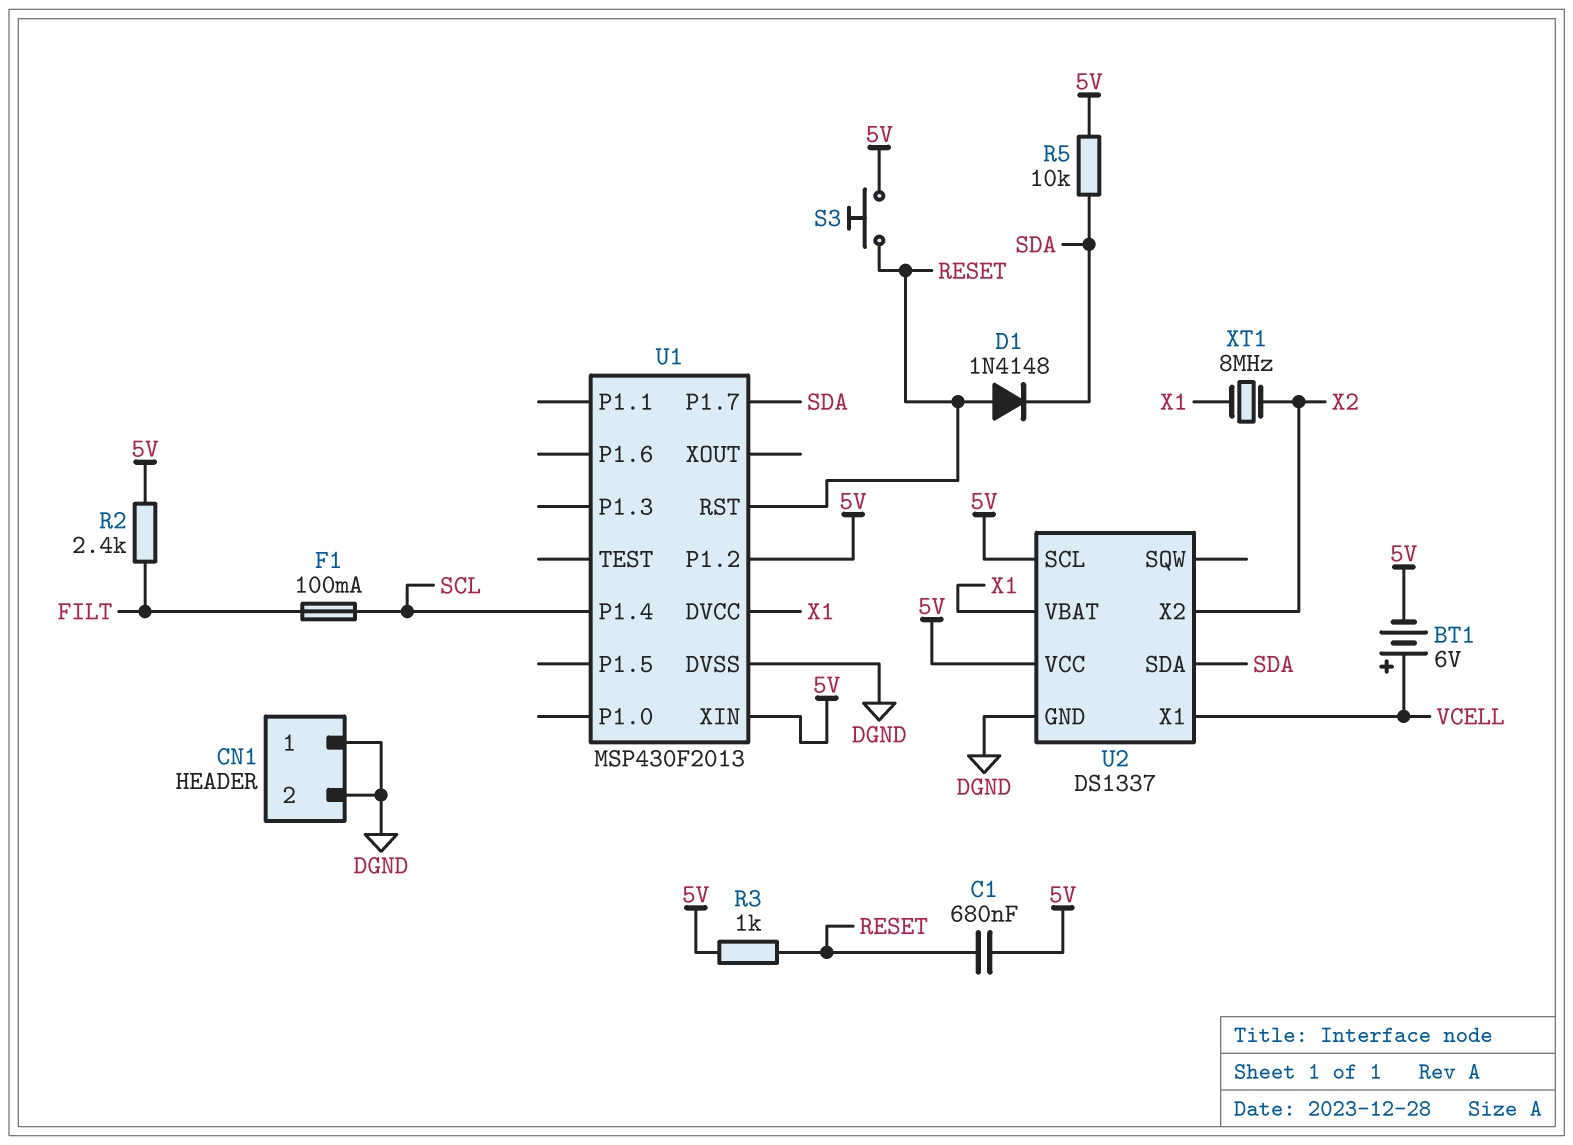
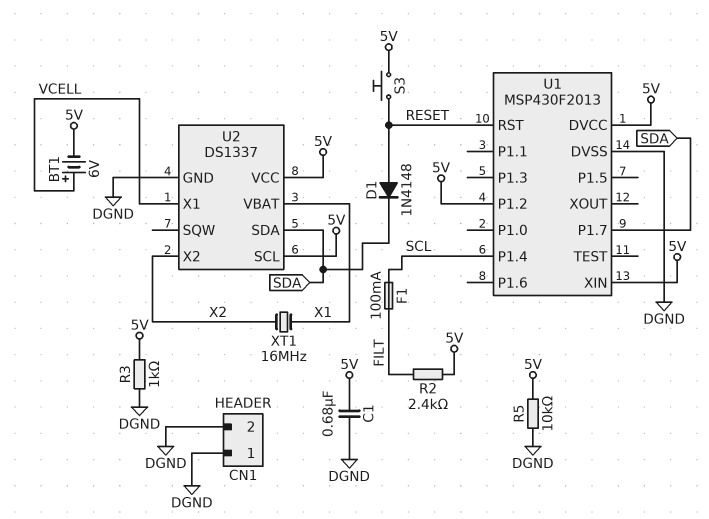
C1: 680nF (5V, RESET) -> 680nF (5V, DGND)
R3: 1k (5V, RESET) -> 1k (5V, DGND)
R5: 10k (5V, SDA) -> 10k (5V, DGND)
U1 pin DVCC: X1 -> 5V
XT1: 8MHz (X1, X2) -> 16MHz (X1, X2)

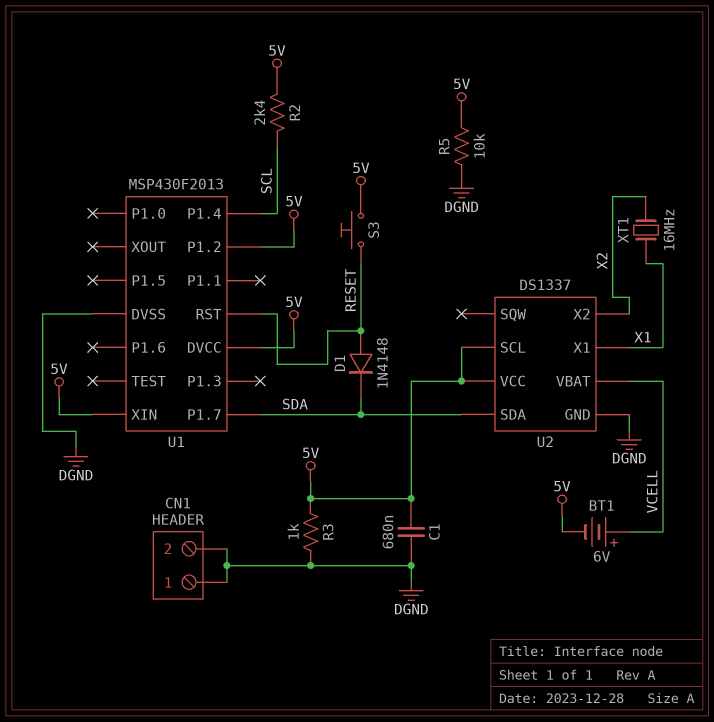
F1: 100mA (FILT, SCL) -> none
R2: 2.4k (5V, FILT) -> 2.4k (5V, SCL)
U2 pin VBAT: X1 -> VCELL
U2 pin X1: VCELL -> X1

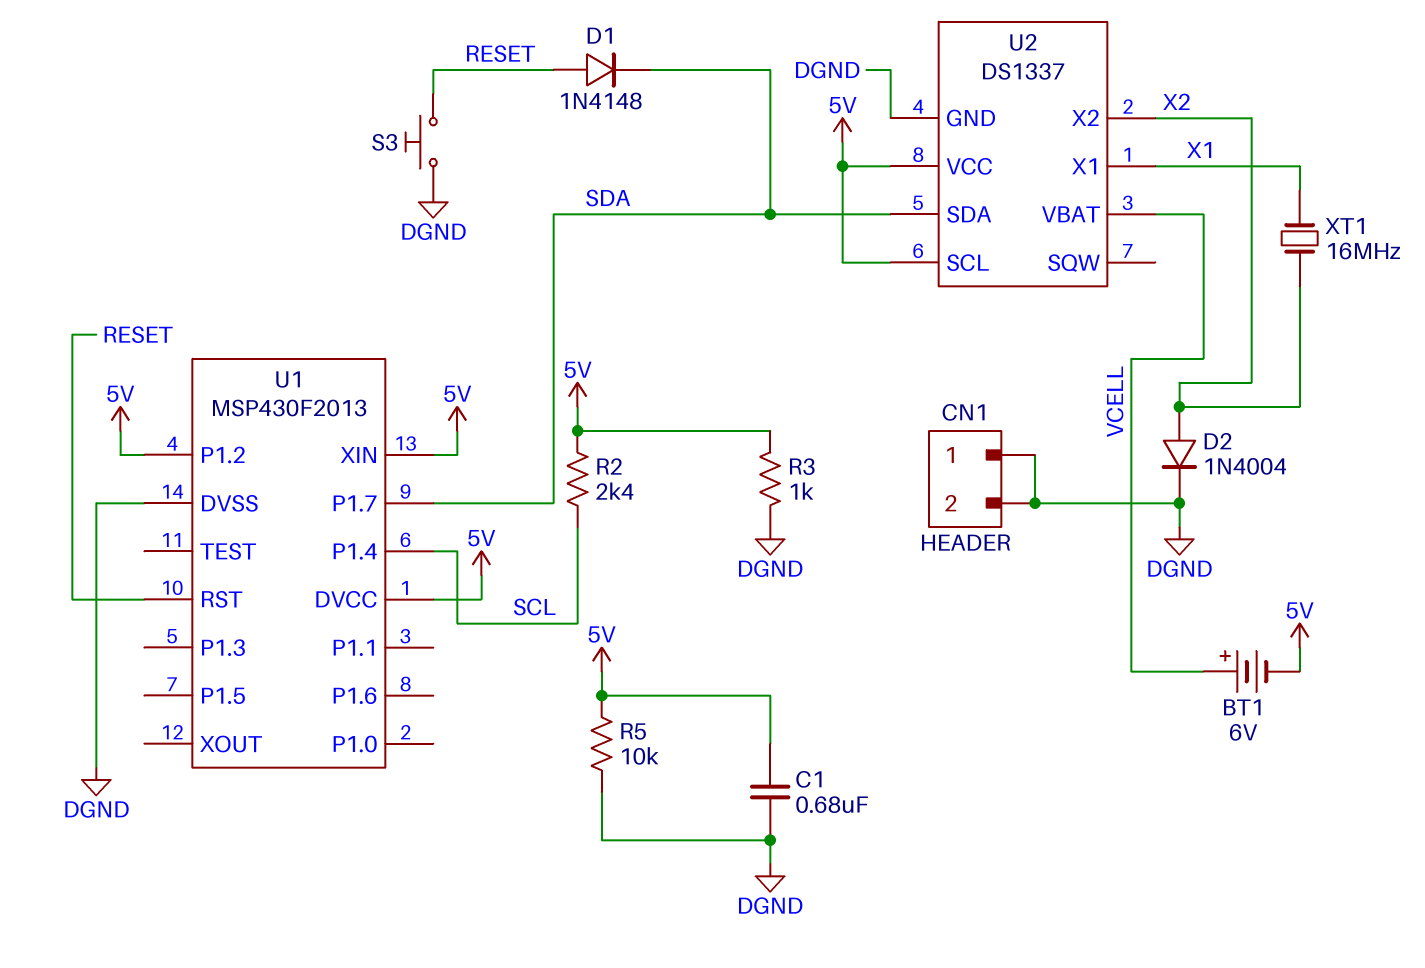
D2: none -> diode 1N4004 (A X2, K DGND)
S3: button (5V, RESET) -> button (DGND, RESET)

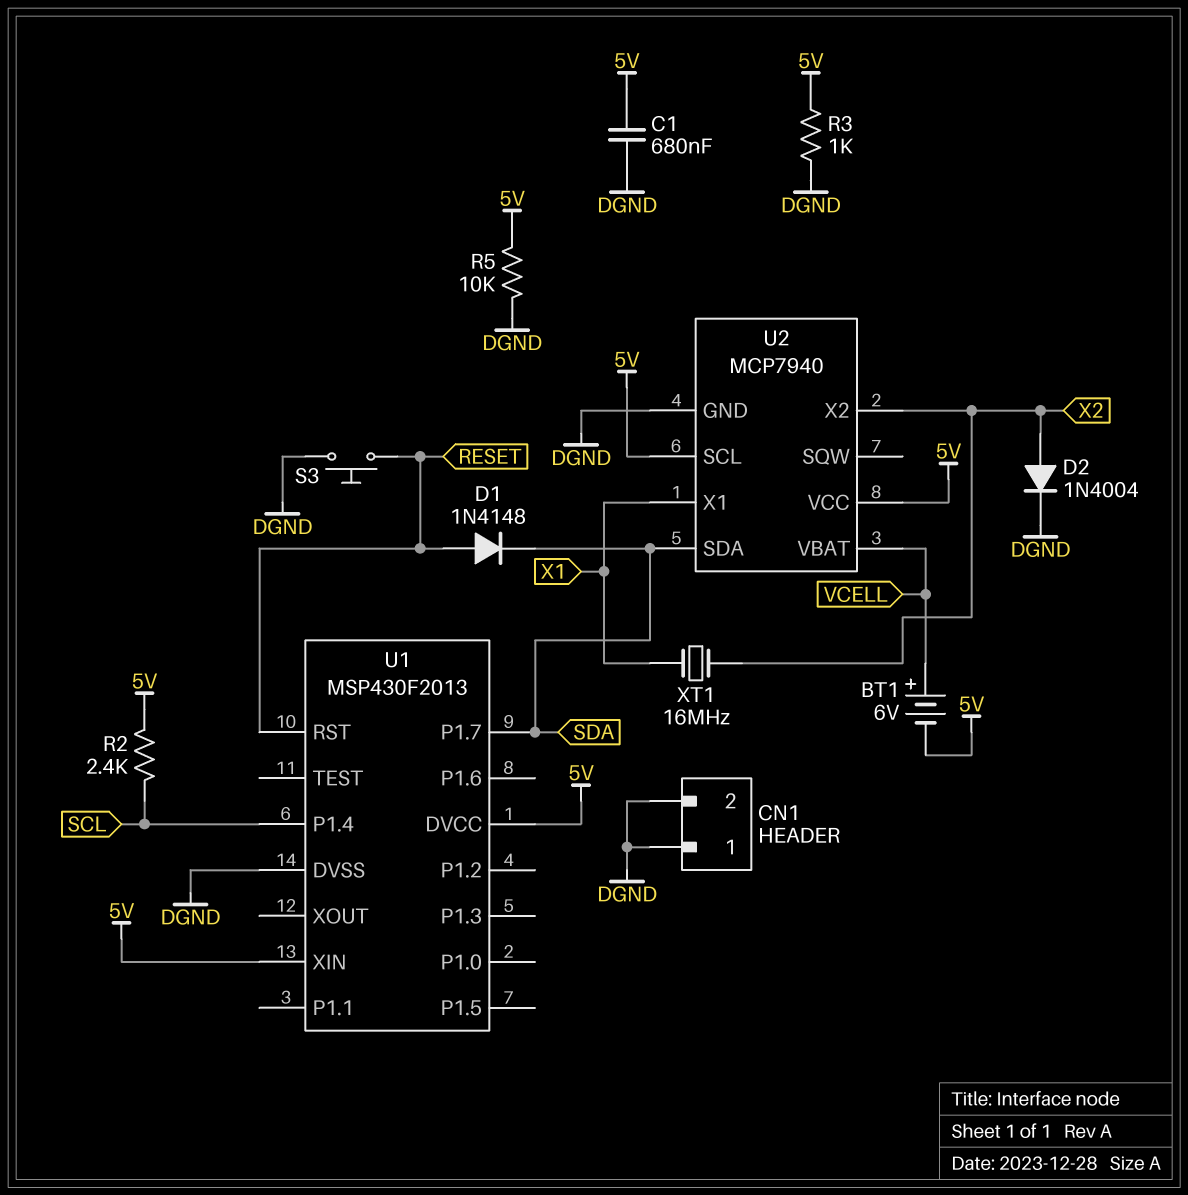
U1 pin P1.2: 5V -> none
U2: DS1337 -> MCP7940

